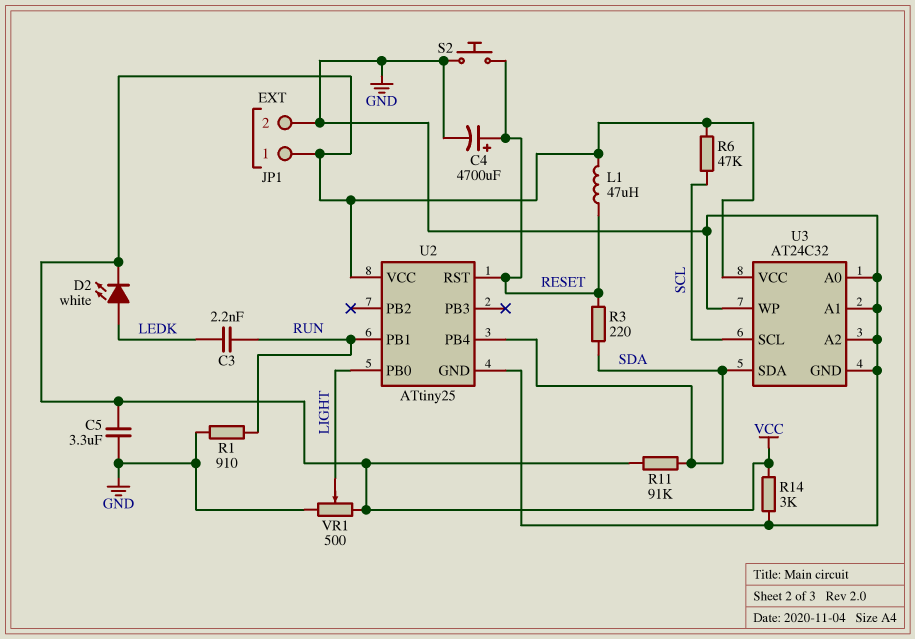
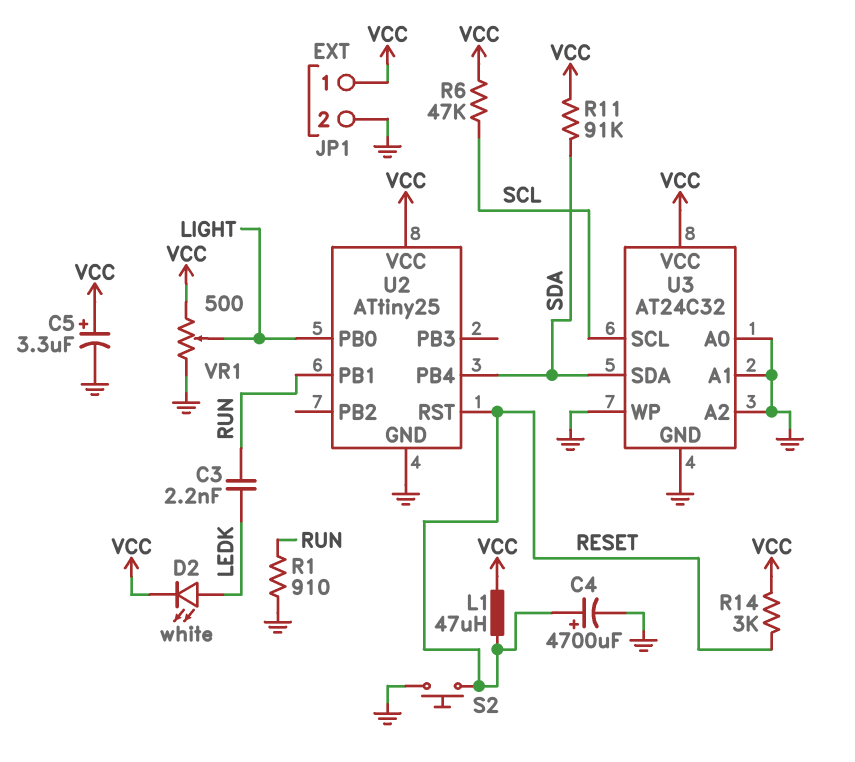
C5: 3.3uF (GND, VCC) -> 3.3uF (plus VCC, minus GND)
R3: 220 (RESET, SDA) -> none
R14: 3k (GND, VCC) -> 3k (RESET, VCC)

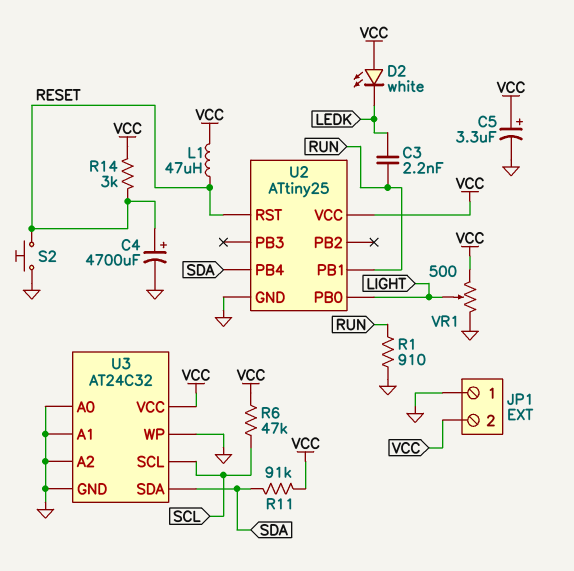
D2: LED white (A LEDK, K VCC) -> LED white (A VCC, K LEDK)
JP1 pin 1: VCC -> GND
JP1 pin 2: GND -> VCC

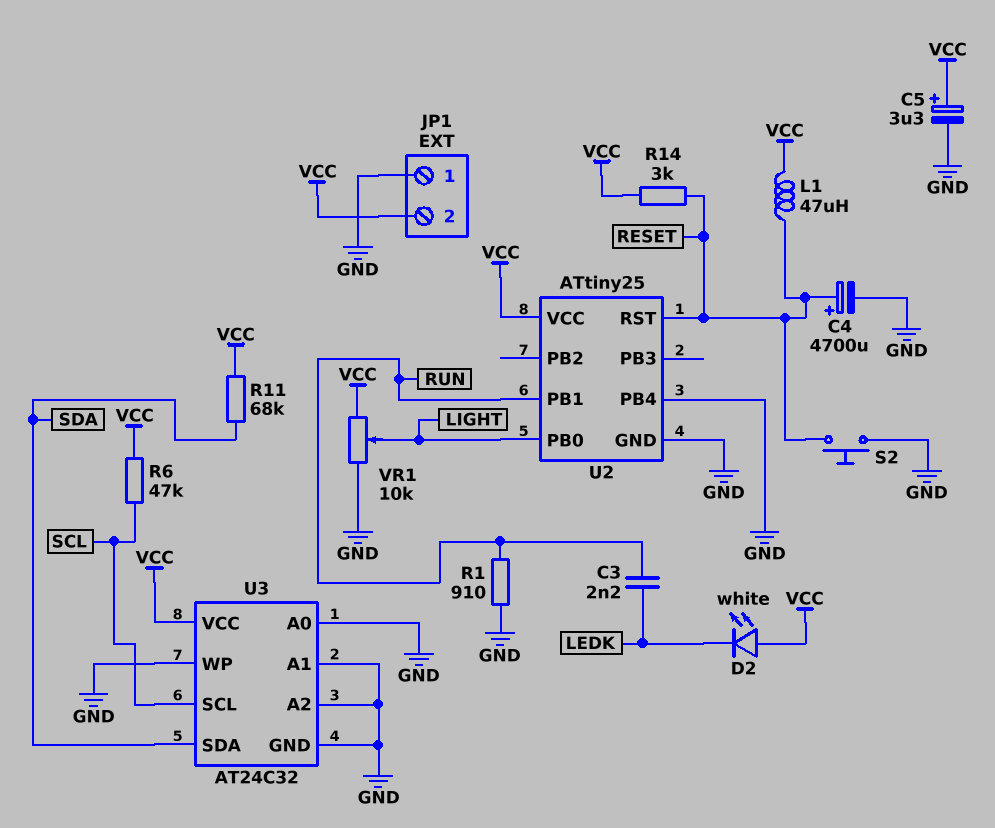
R11: 91k (SDA, VCC) -> 68k (SDA, VCC)
U2 pin PB4: SDA -> GND
VR1: 500 (GND, VCC, wiper LIGHT) -> 10k (GND, VCC, wiper LIGHT)

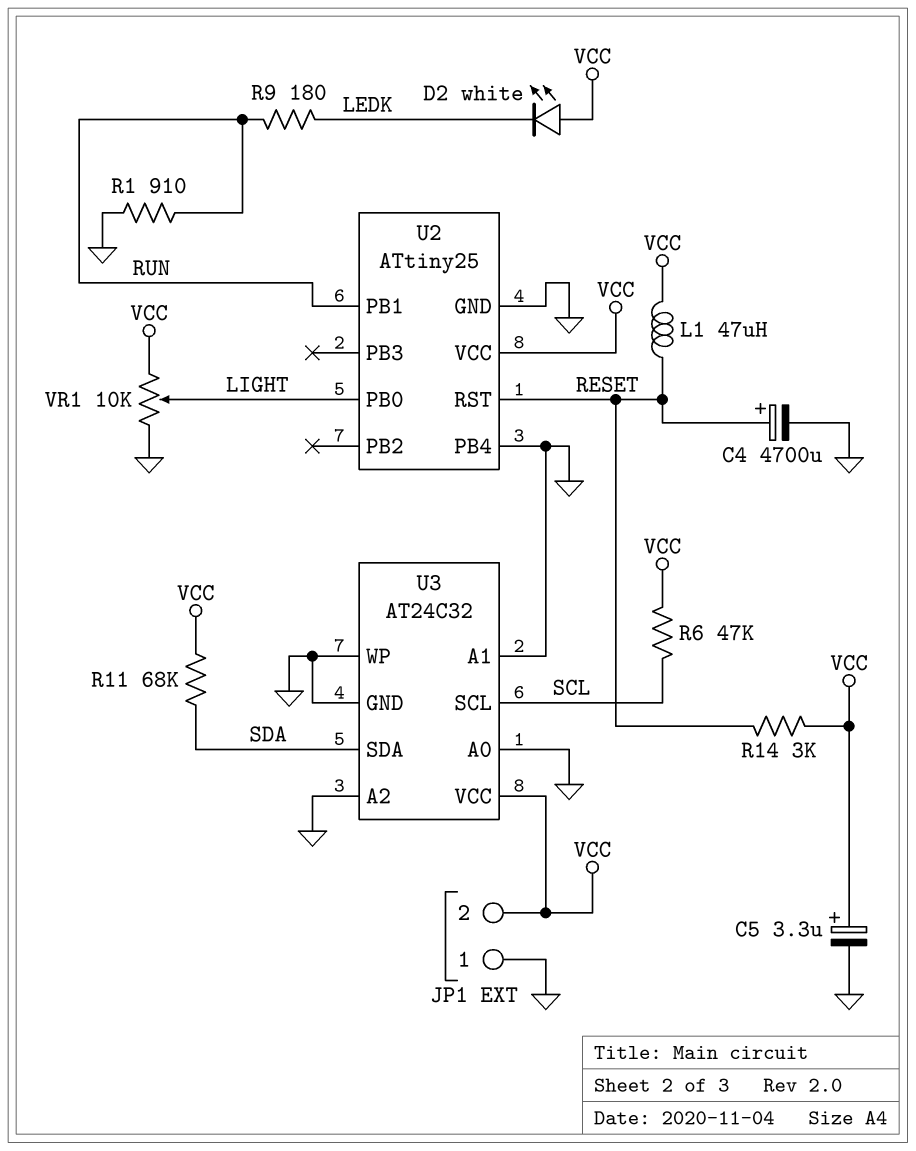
C3: 2.2nF (LEDK, RUN) -> none
R9: none -> 180 (LEDK, RUN)
S2: button (GND, RESET) -> none

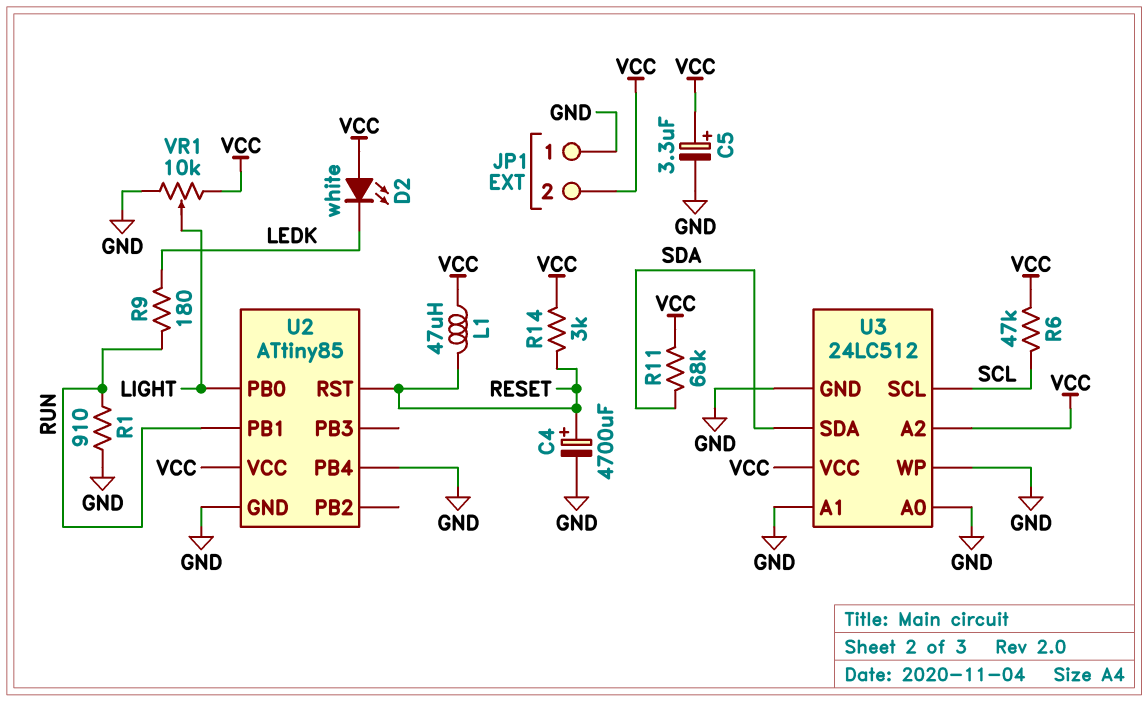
U2: ATtiny25 -> ATtiny85
U3: AT24C32 -> 24LC512
U3 pin A2: GND -> VCC

